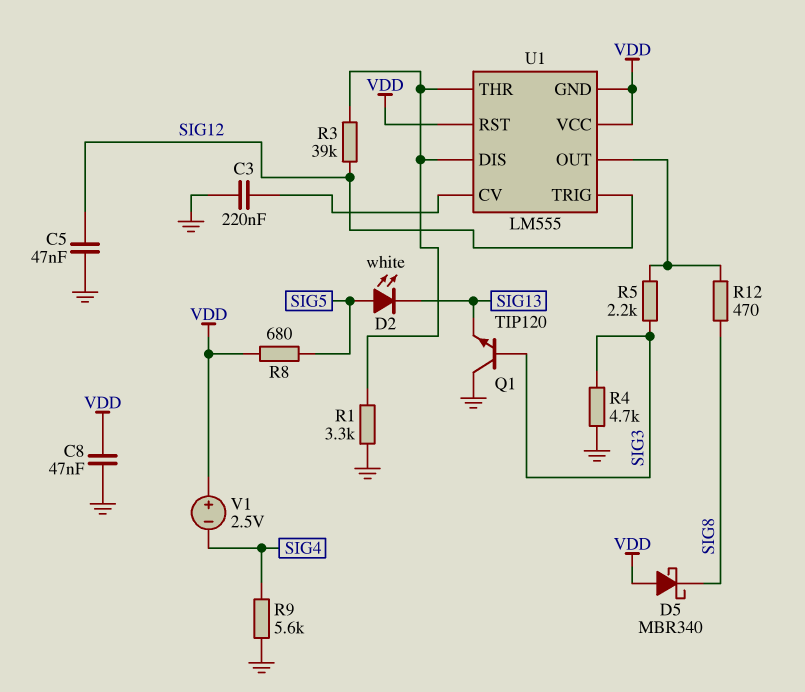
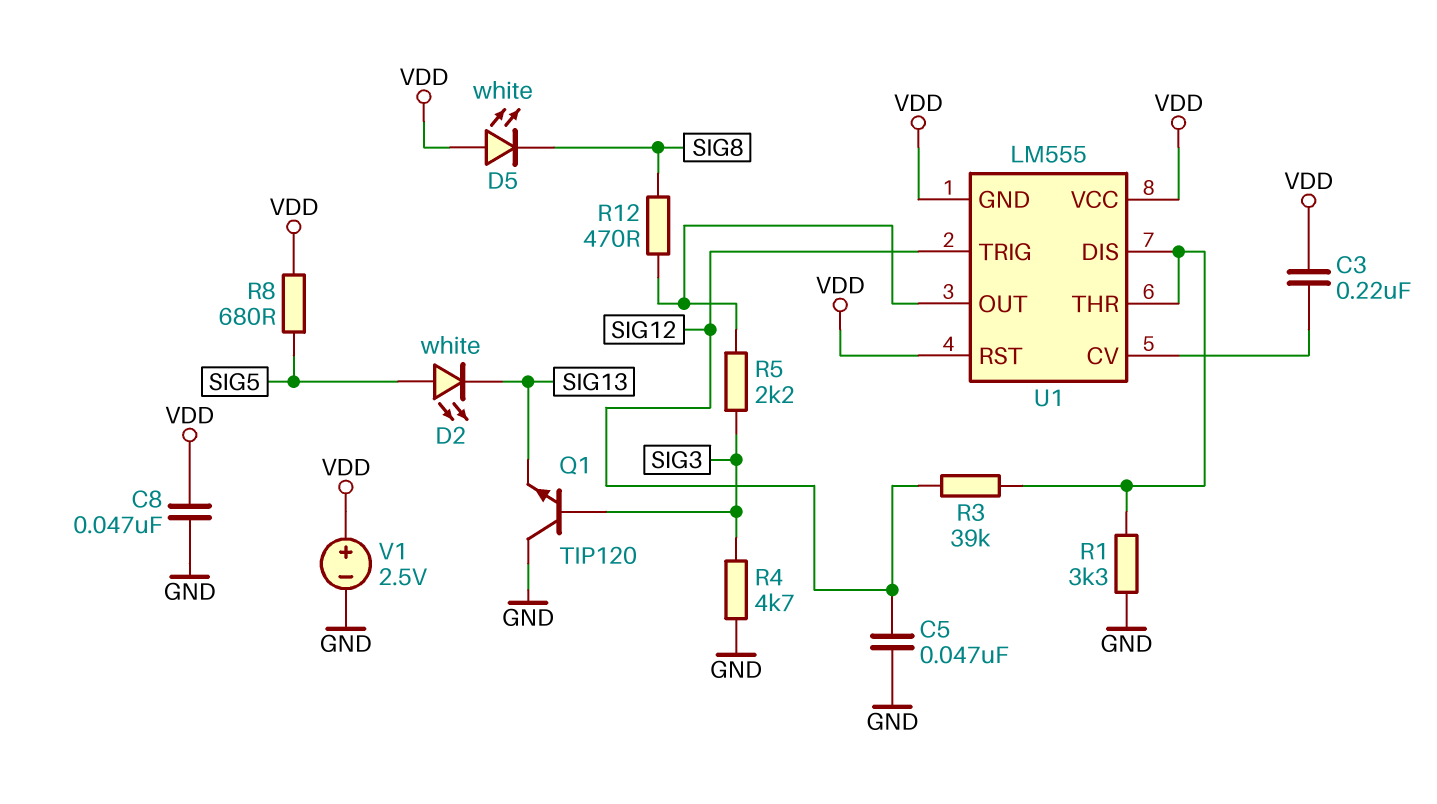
C3: 220nF (GND, U1/CV) -> 220nF (U1/CV, VDD)
D5: schottky MBR340 (A VDD, K SIG8) -> LED white (A VDD, K SIG8)
R9: 5.6k (GND, SIG4) -> none
V1: 2.5V (plus VDD, minus SIG4) -> 2.5V (plus VDD, minus GND)

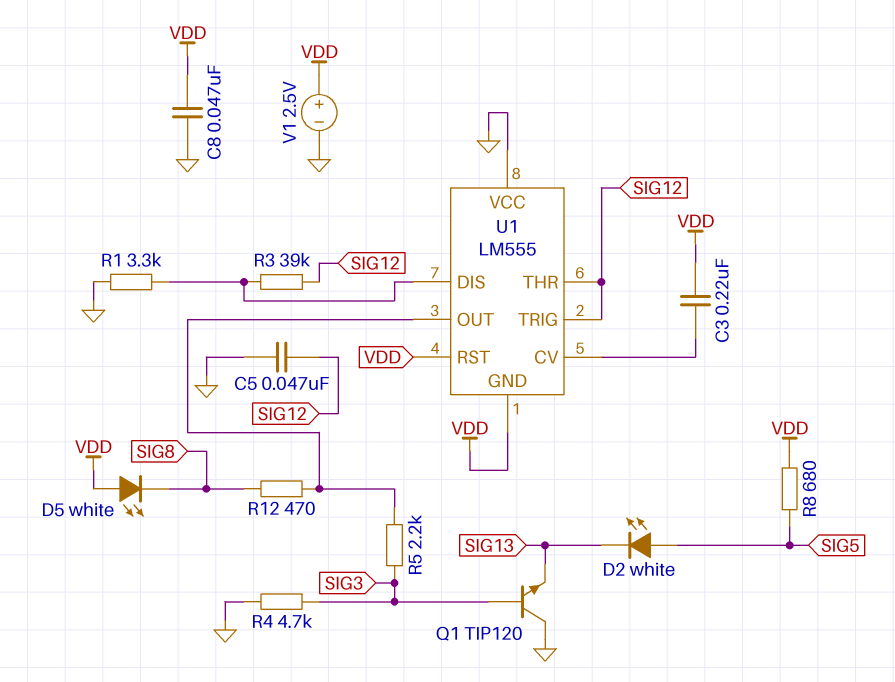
U1 pin THR: U1/DIS -> SIG12
U1 pin VCC: VDD -> GND

